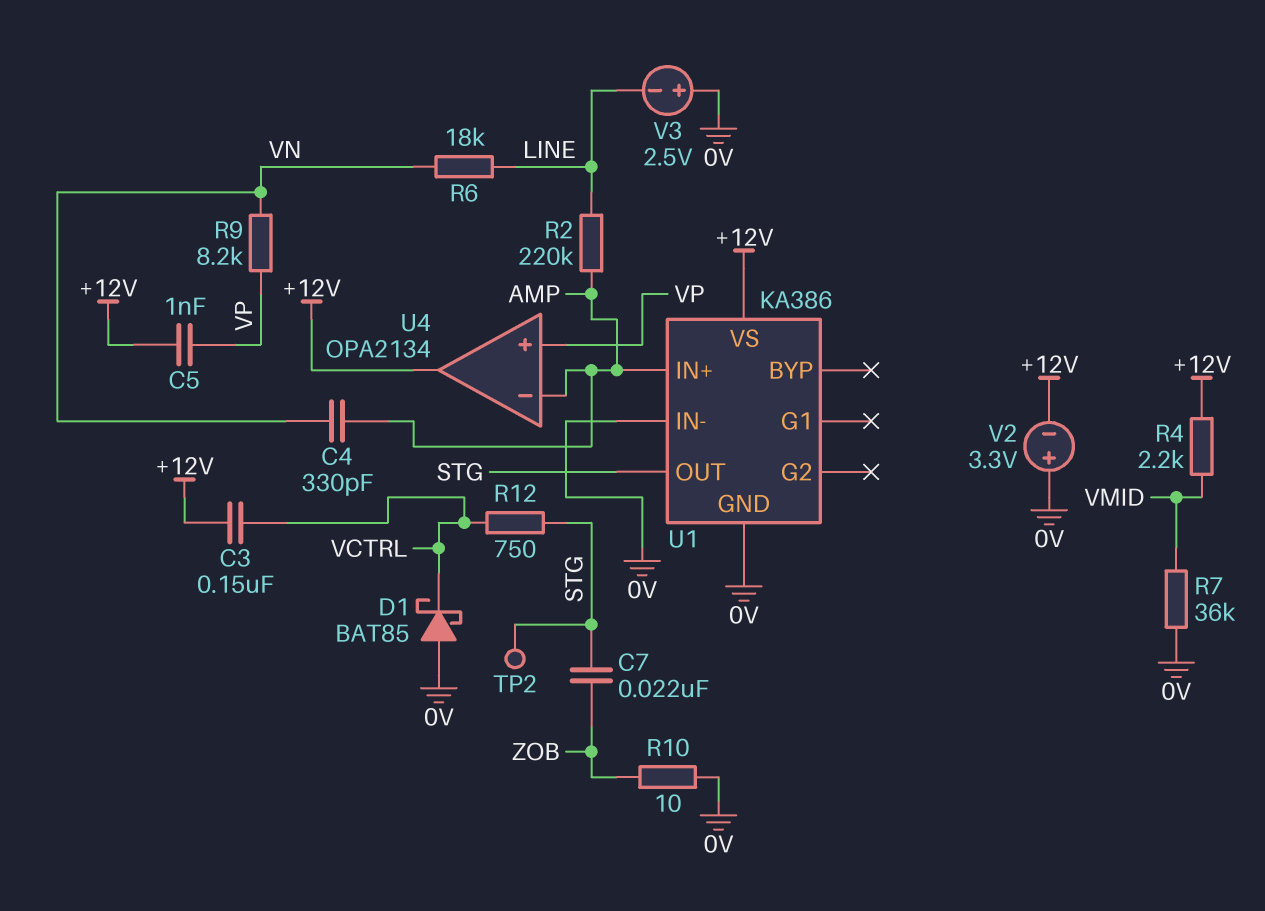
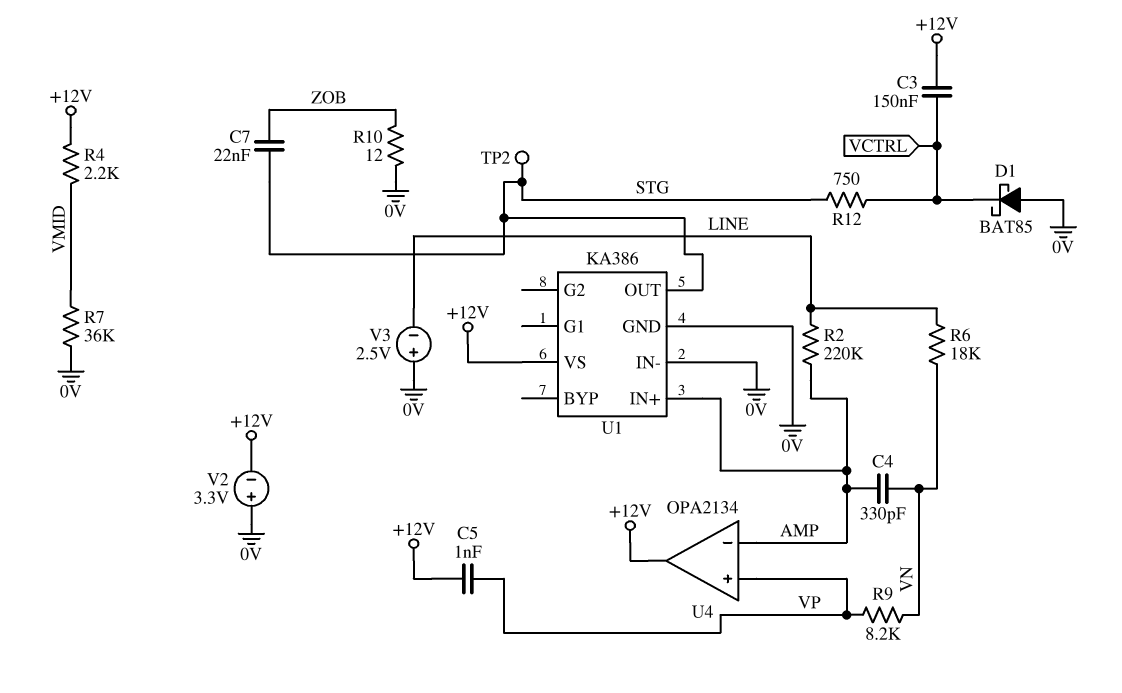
R10: 10 (0V, ZOB) -> 12 (0V, ZOB)

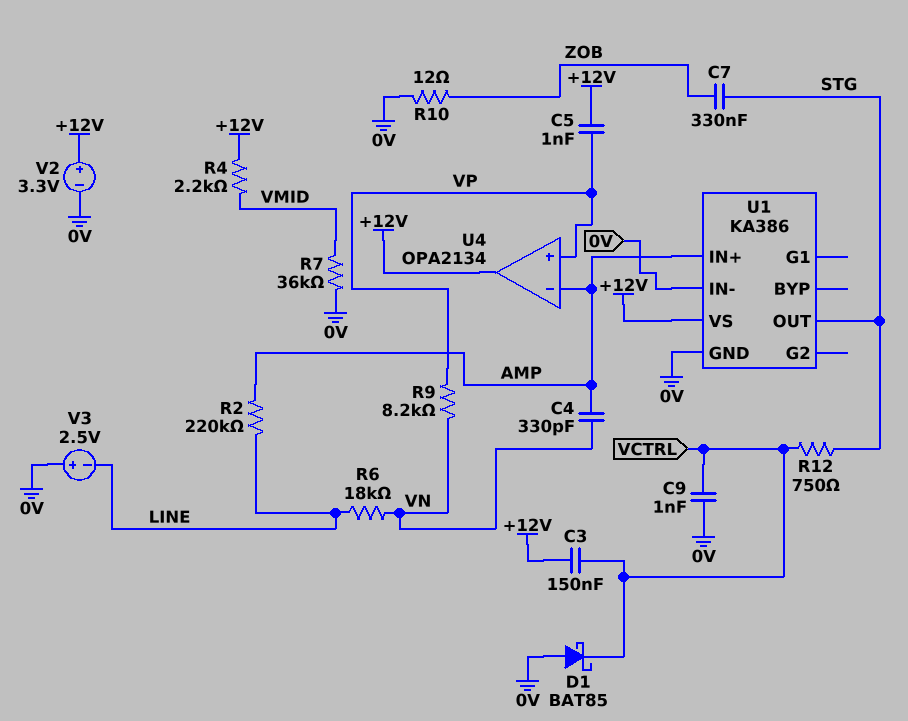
C7: 22nF (STG, ZOB) -> 330nF (STG, ZOB)
C9: none -> 1nF (0V, VCTRL)
TP2: test point (STG) -> none
V2: 3.3V (plus 0V, minus +12V) -> 3.3V (plus +12V, minus 0V)

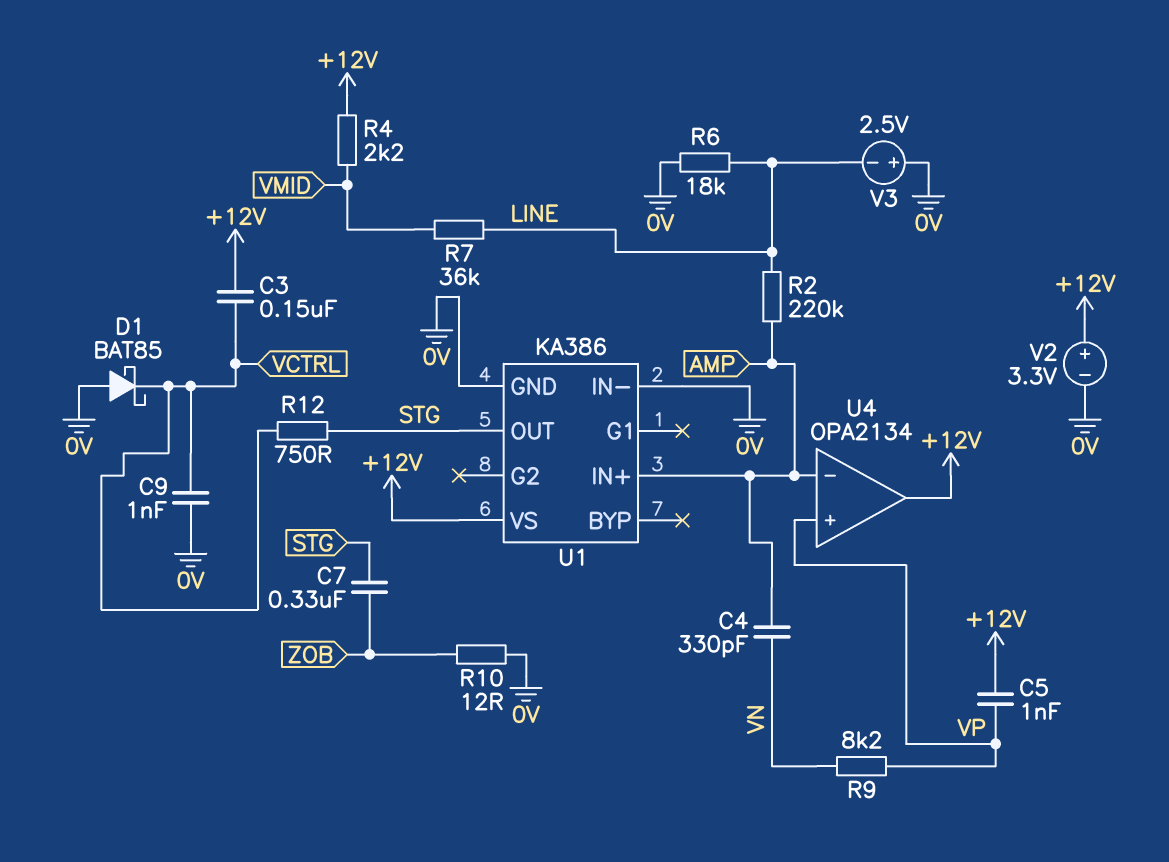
R6: 18k (LINE, VN) -> 18k (0V, LINE)
R7: 36k (0V, VMID) -> 36k (LINE, VMID)

